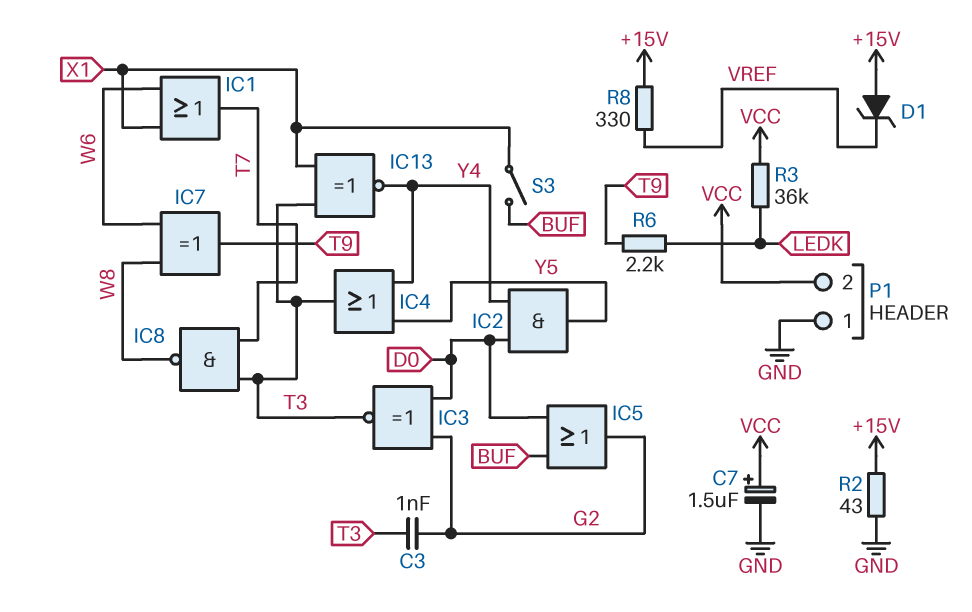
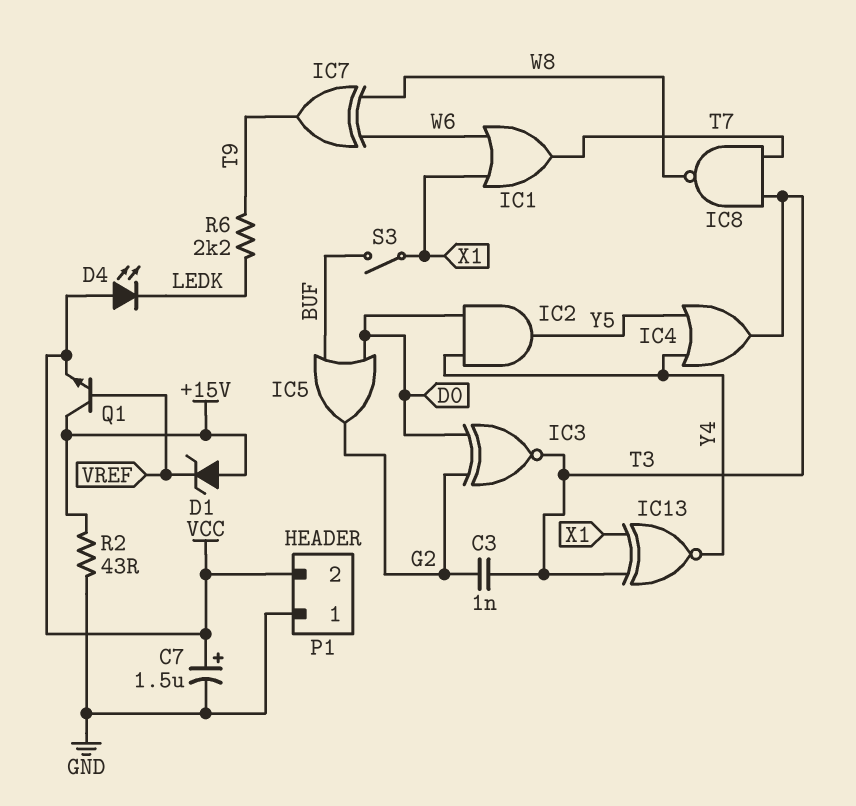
D4: none -> LED (A VCC, K LEDK)
Q1: none -> NPN (B VREF, C +15V, E VCC)
R3: 36k (LEDK, VCC) -> none
R8: 330 (+15V, VREF) -> none

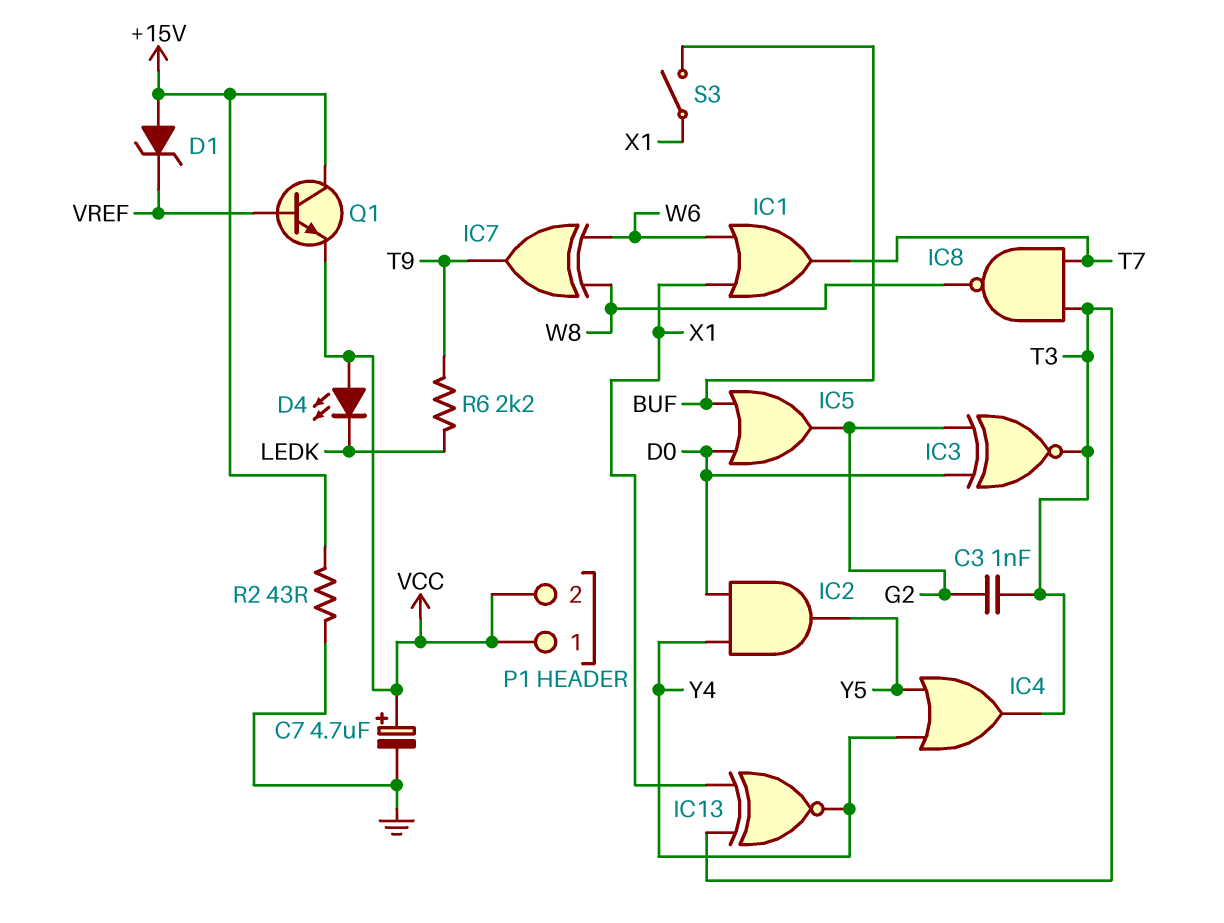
C7: 1.5uF (plus VCC, minus GND) -> 4.7uF (plus VCC, minus GND)
P1 pin 1: GND -> VCC

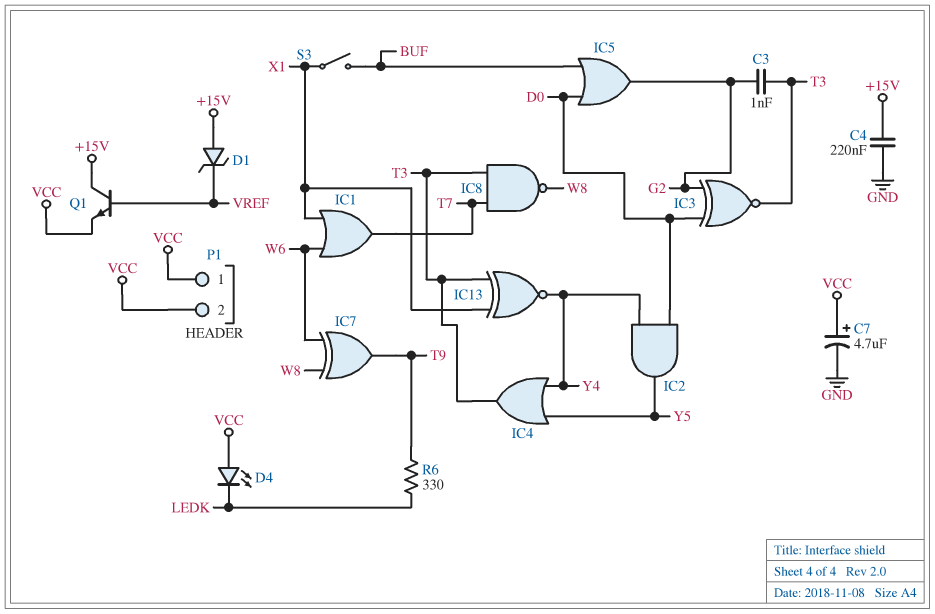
C4: none -> 220nF (+15V, GND)
R2: 43 (+15V, GND) -> none
R6: 2.2k (LEDK, T9) -> 330 (LEDK, T9)

